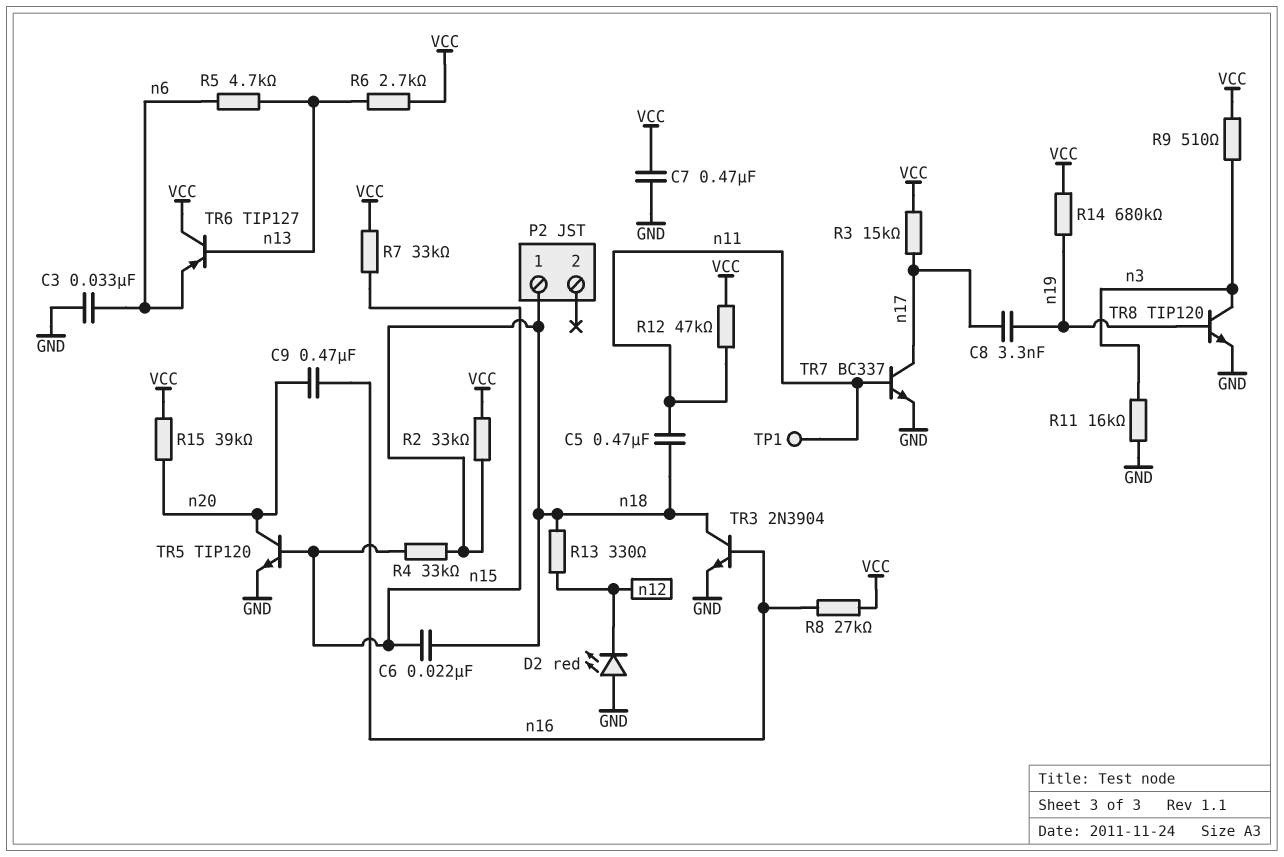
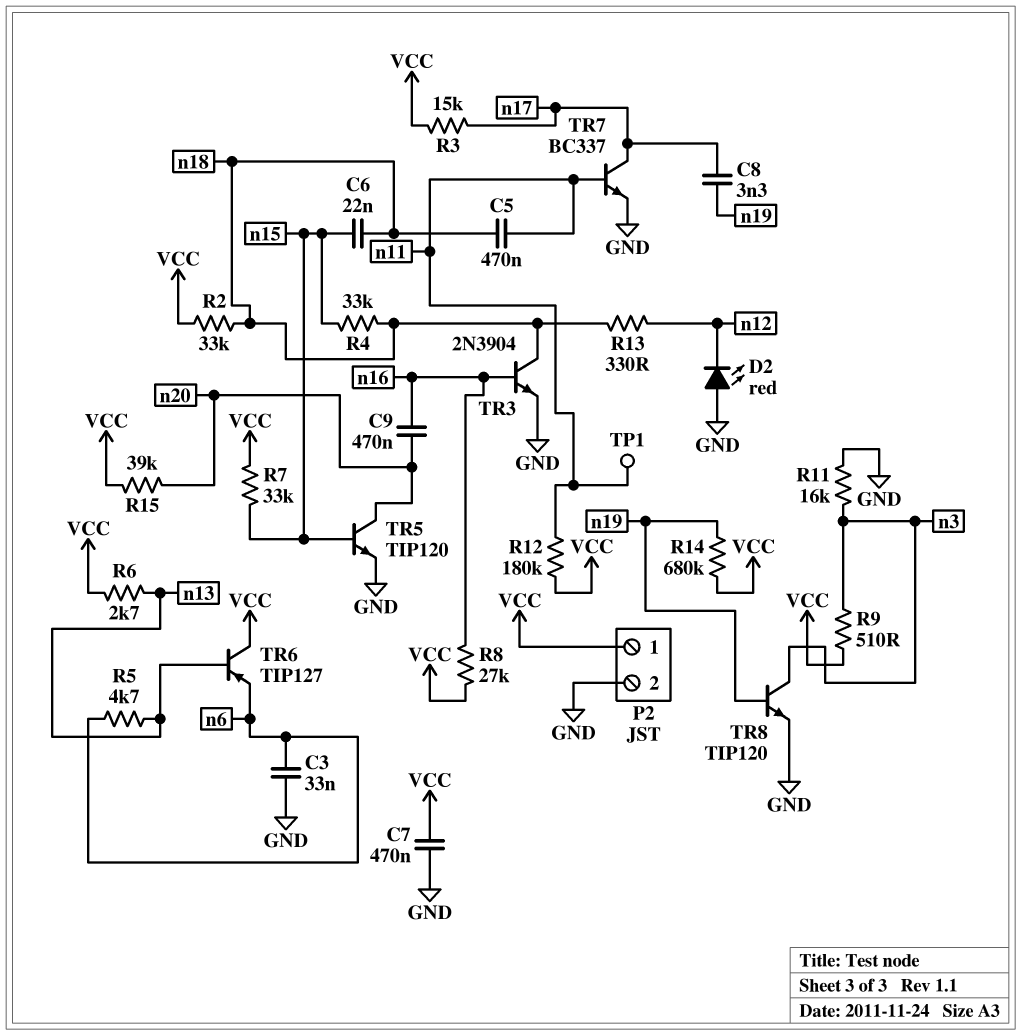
P2 pin 1: n18 -> VCC
P2 pin 2: none -> GND
R12: 47k (VCC, n11) -> 180k (VCC, n11)

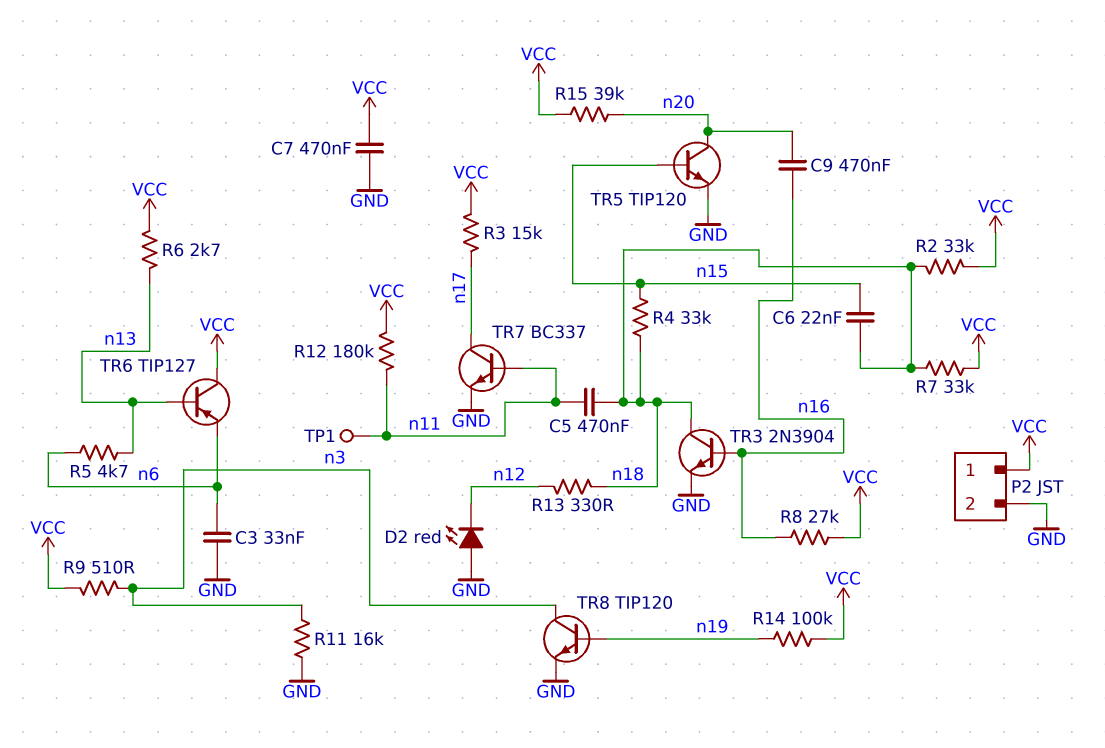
C8: 3.3nF (n17, n19) -> none
R7: 33k (VCC, n15) -> 33k (VCC, n18)
R14: 680k (VCC, n19) -> 100k (VCC, n19)

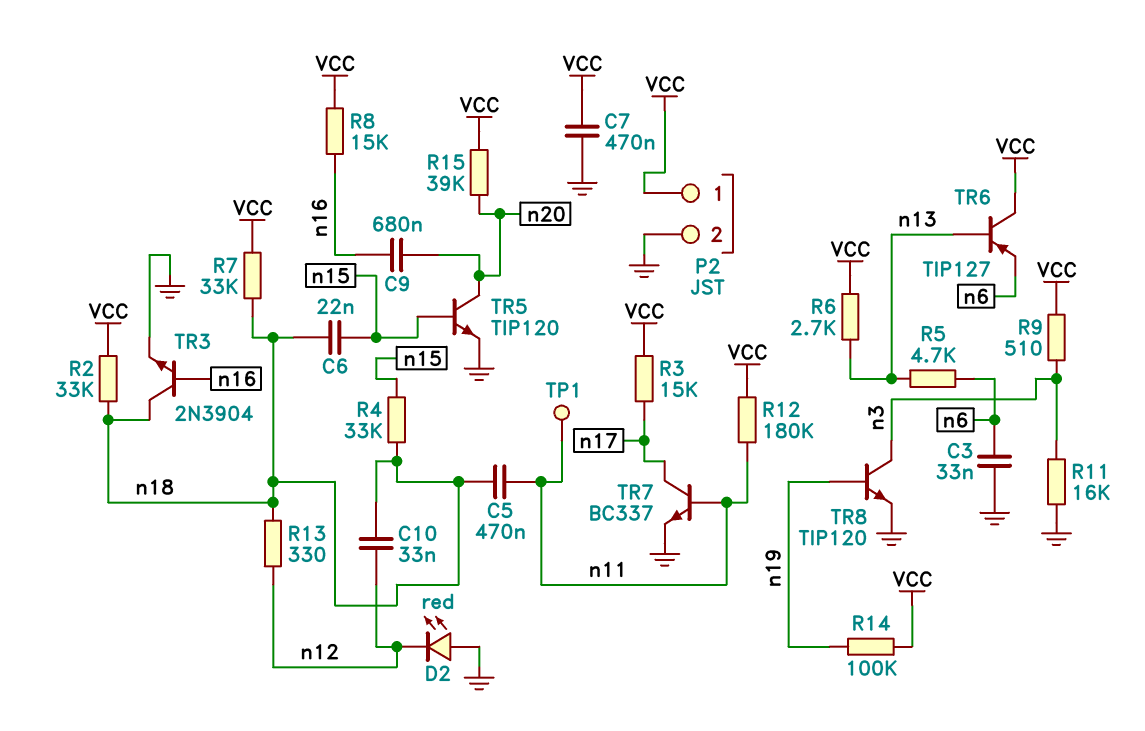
C9: 470nF (n16, n20) -> 680nF (n16, n20)
C10: none -> 33nF (n12, n18)
R8: 27k (VCC, n16) -> 15k (VCC, n16)

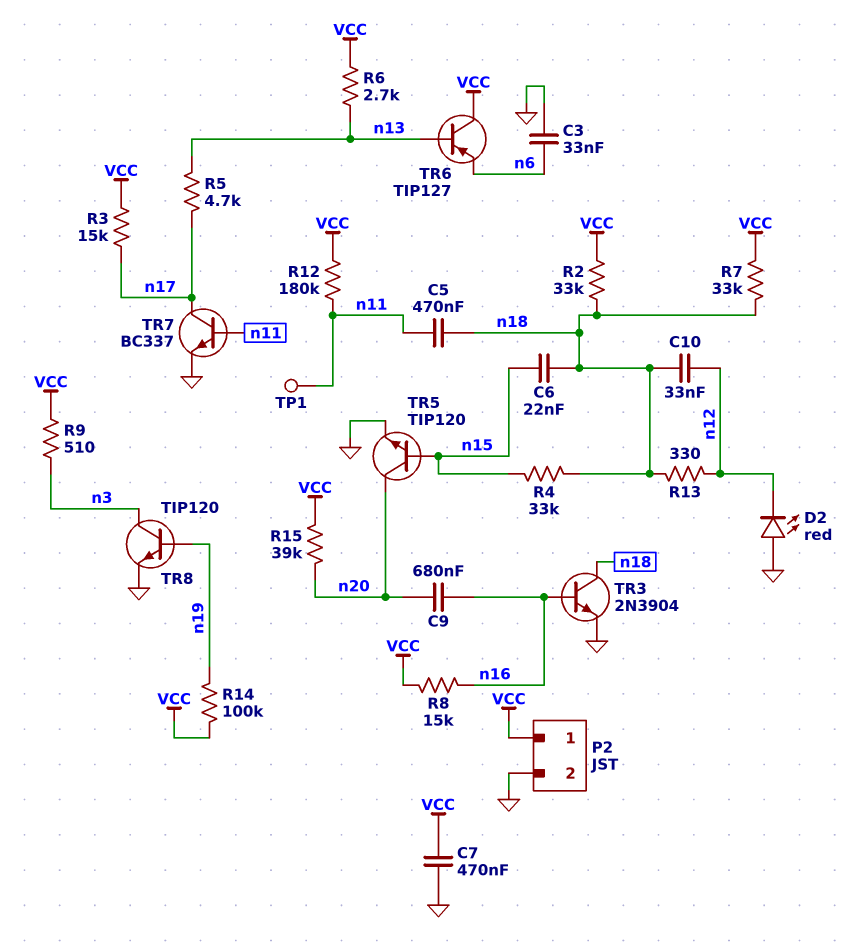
R5: 4.7k (n6, n13) -> 4.7k (n13, n17)
R11: 16k (GND, n3) -> none

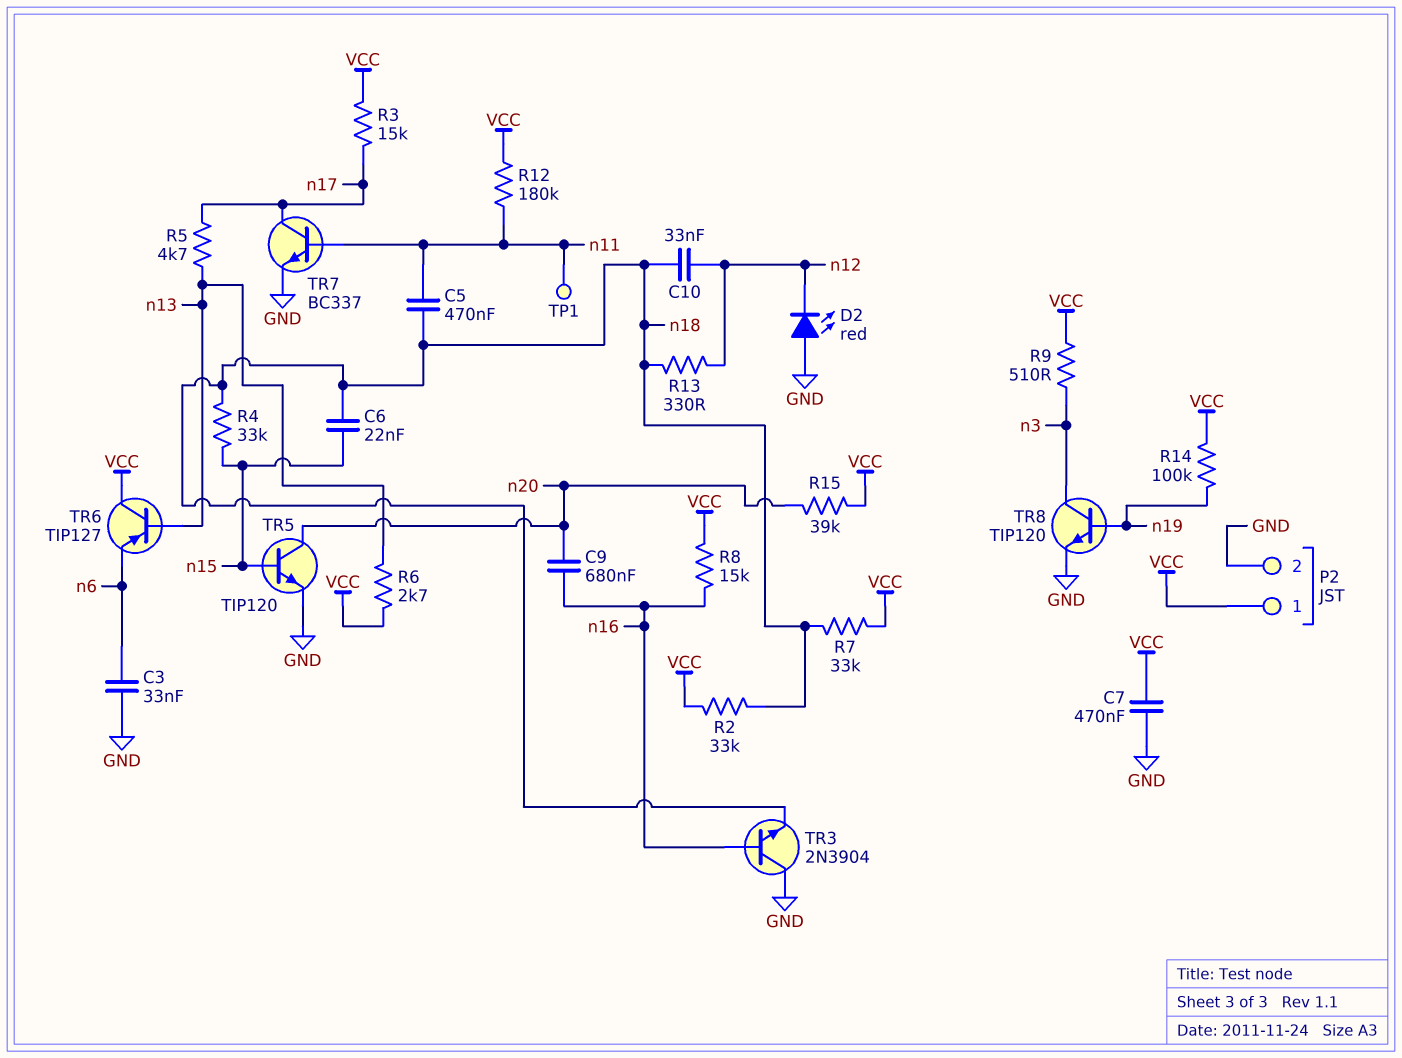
TR3: NPN 2N3904 (B n16, C n18, E GND) -> NPN 2N3904 (B n16, C GND, E n18)

